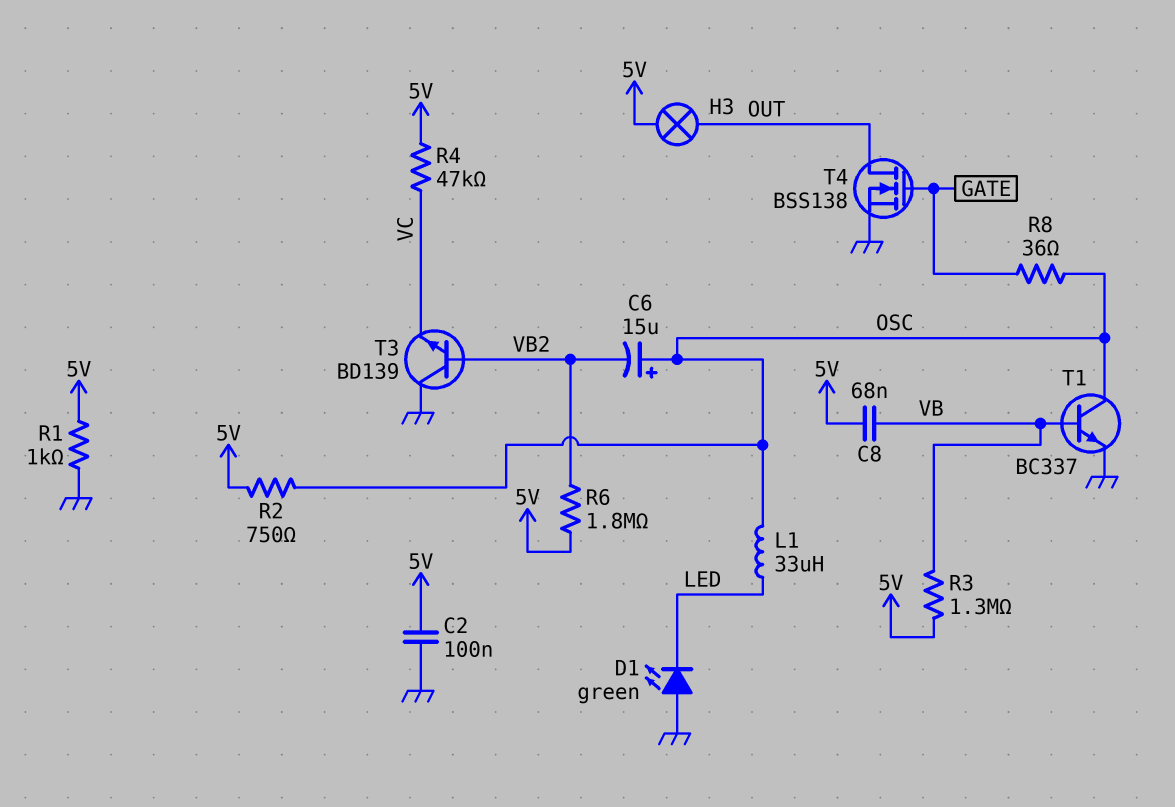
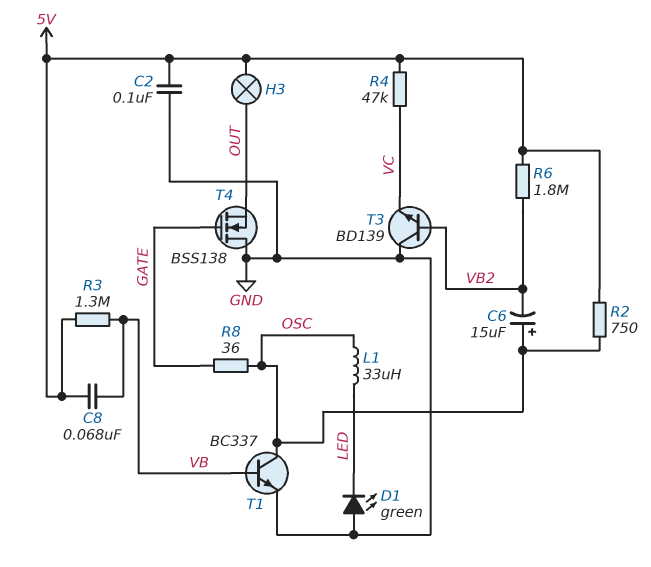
R1: 1k (5V, GND) -> none
T4: NMOS BSS138 (G GATE, D OUT, S GND) -> NMOS BSS138 (G GATE, D GND, S OUT)

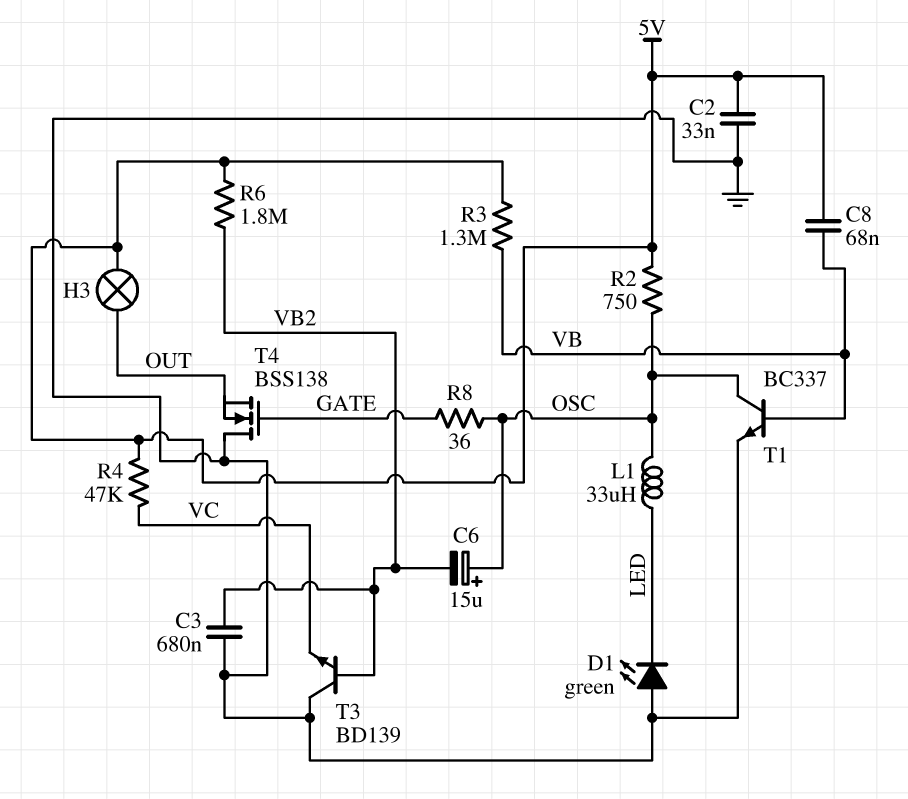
C2: 100nF (5V, GND) -> 33nF (5V, GND)
C3: none -> 680nF (GND, VB2)

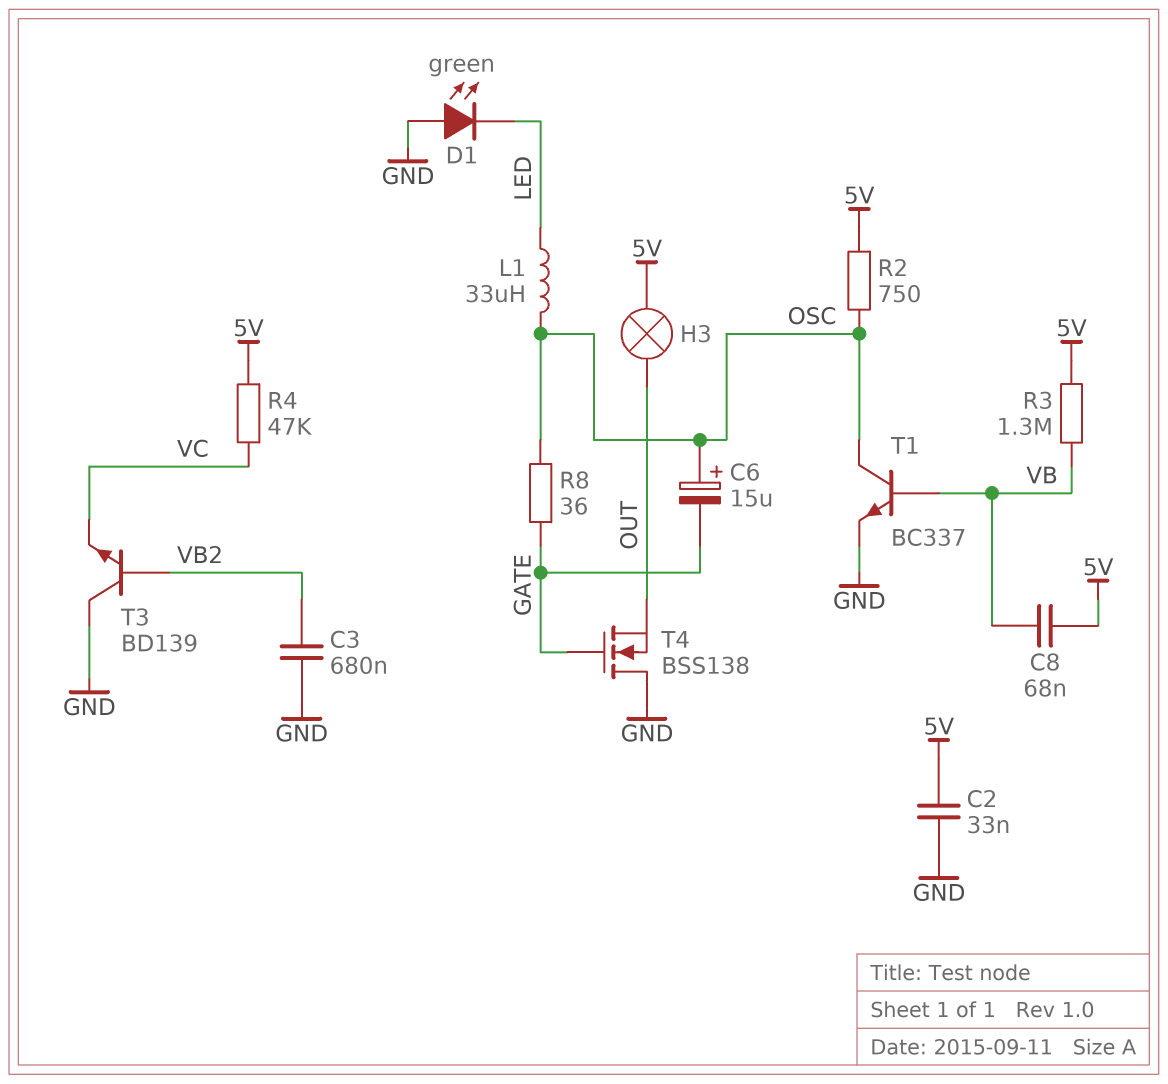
C6: 15uF (plus OSC, minus VB2) -> 15uF (plus OSC, minus GATE)
R6: 1.8M (5V, VB2) -> none

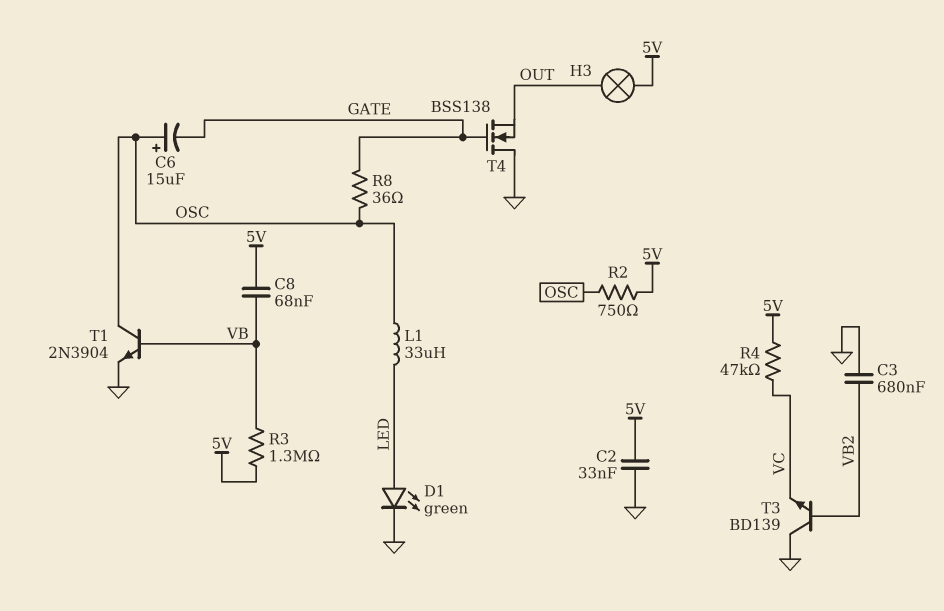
D1: LED green (A GND, K LED) -> LED green (A LED, K GND)
T1: NPN BC337 (B VB, C OSC, E GND) -> NPN 2N3904 (B VB, C OSC, E GND)

